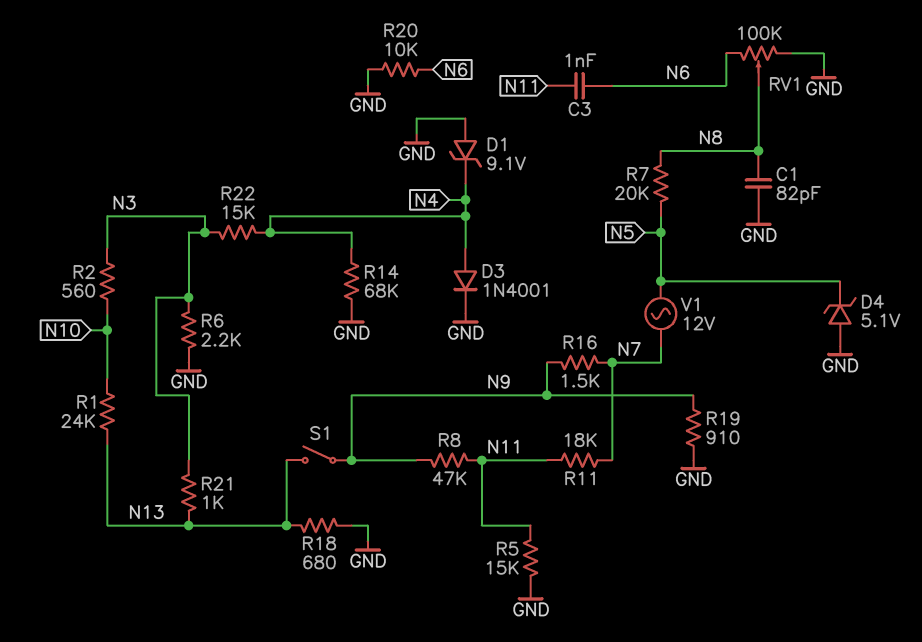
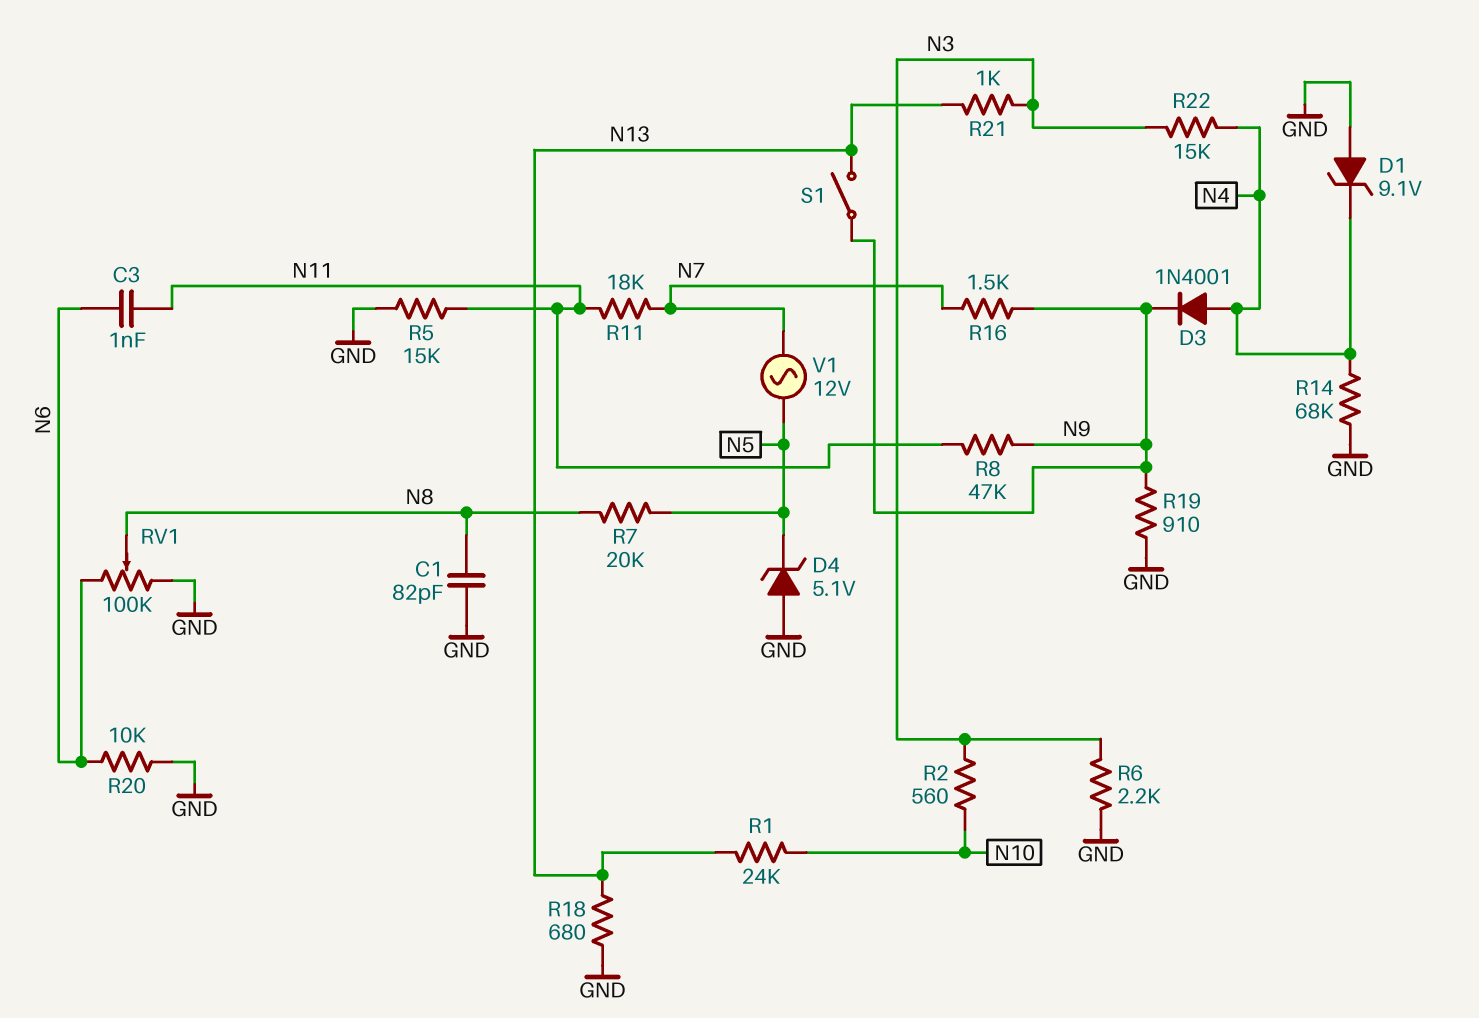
D3: diode 1N4001 (A N4, K GND) -> diode 1N4001 (A N4, K N9)

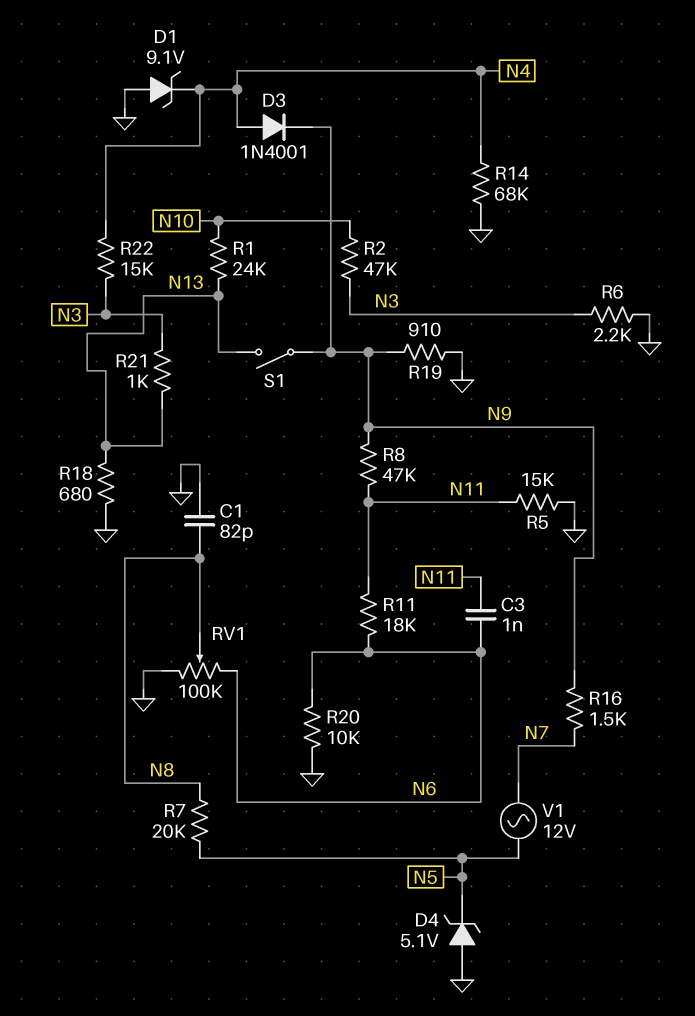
R2: 560 (N3, N10) -> 47k (N3, N10)
R11: 18k (N7, N11) -> 18k (N6, N11)

